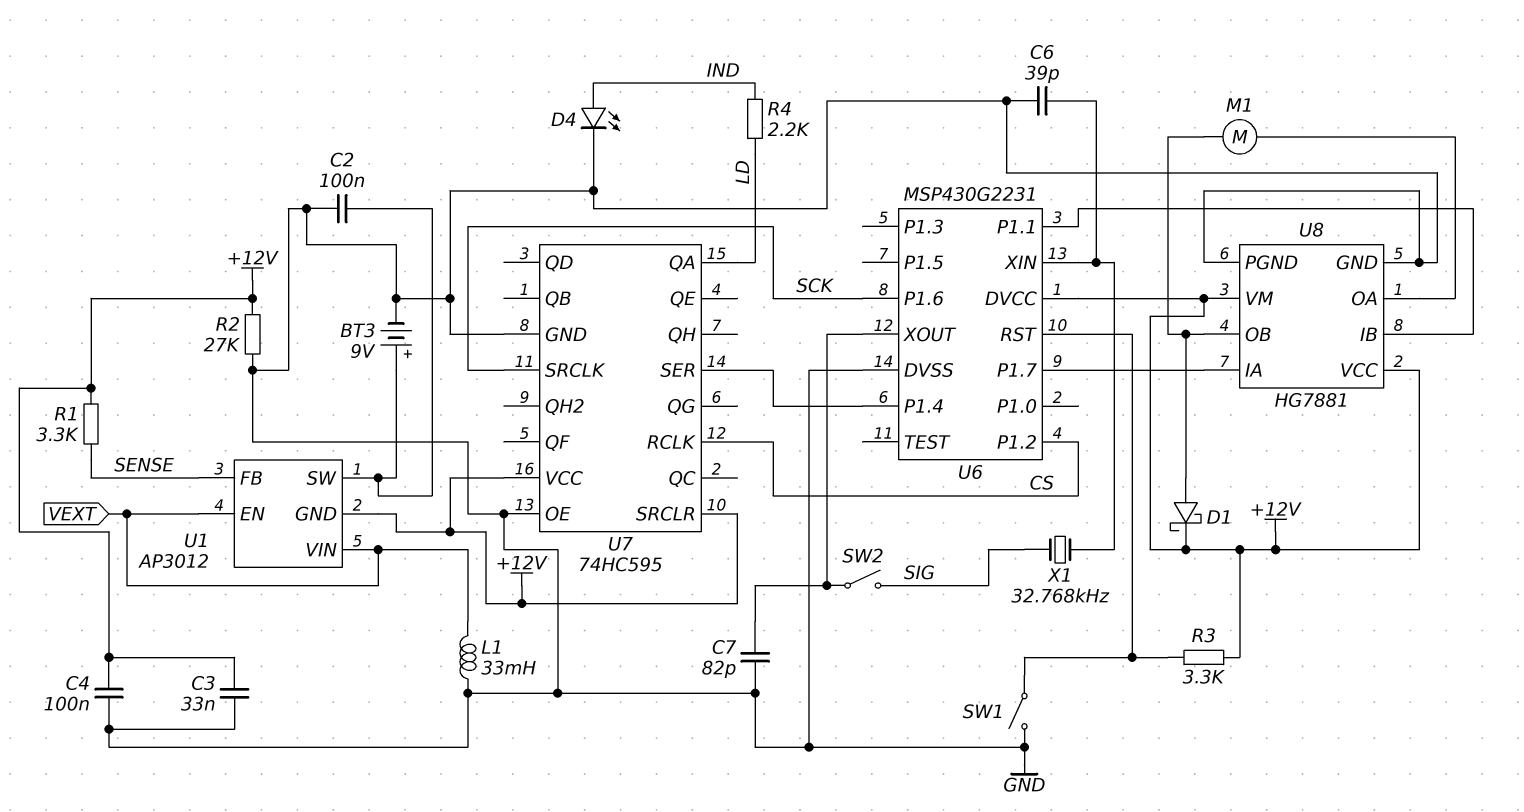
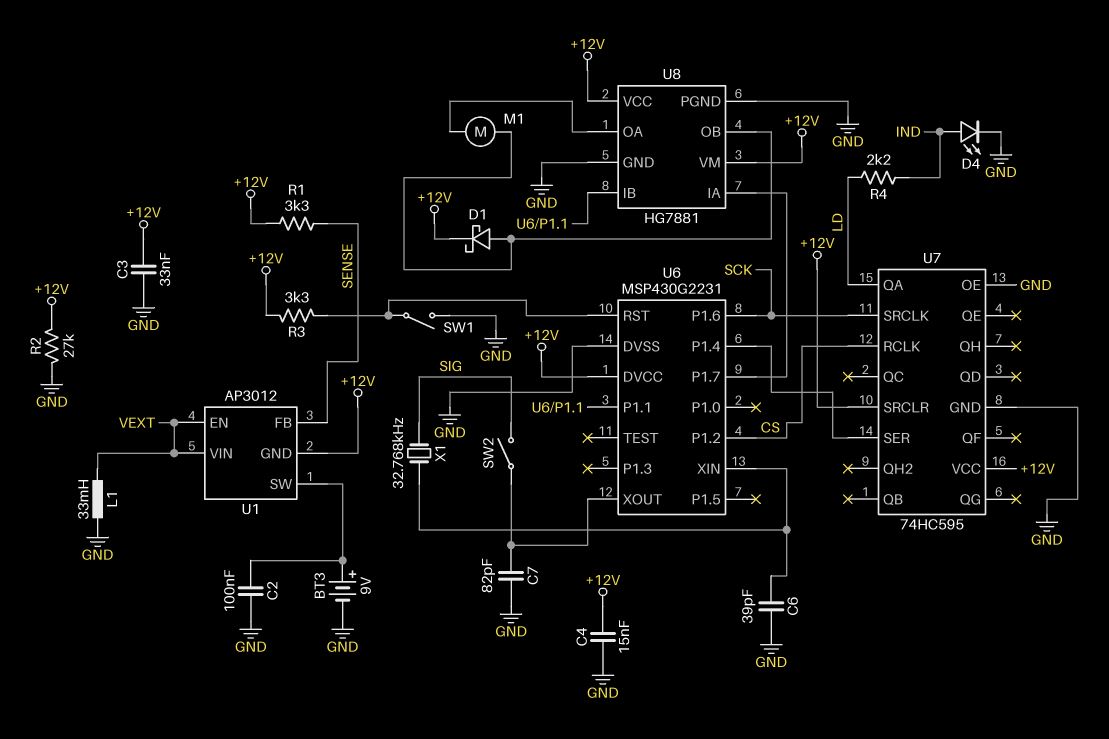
C4: 100nF (+12V, GND) -> 15nF (+12V, GND)

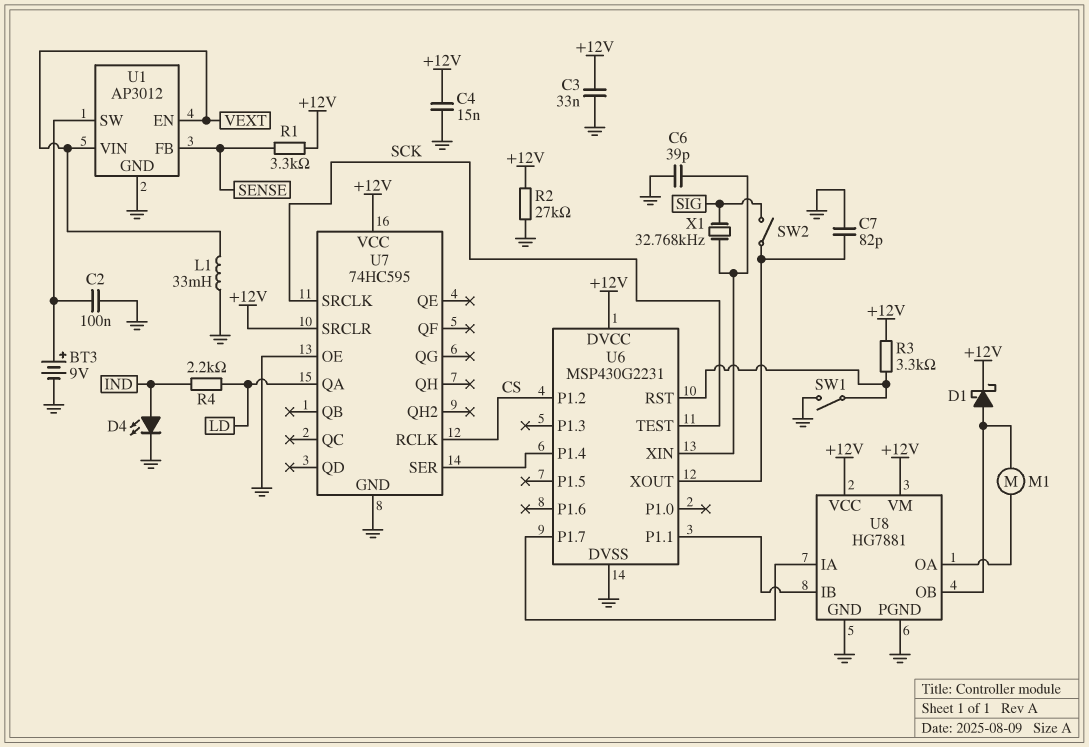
U1 pin GND: +12V -> GND
U6 pin P1.6: SCK -> none
U6 pin TEST: none -> SCK

